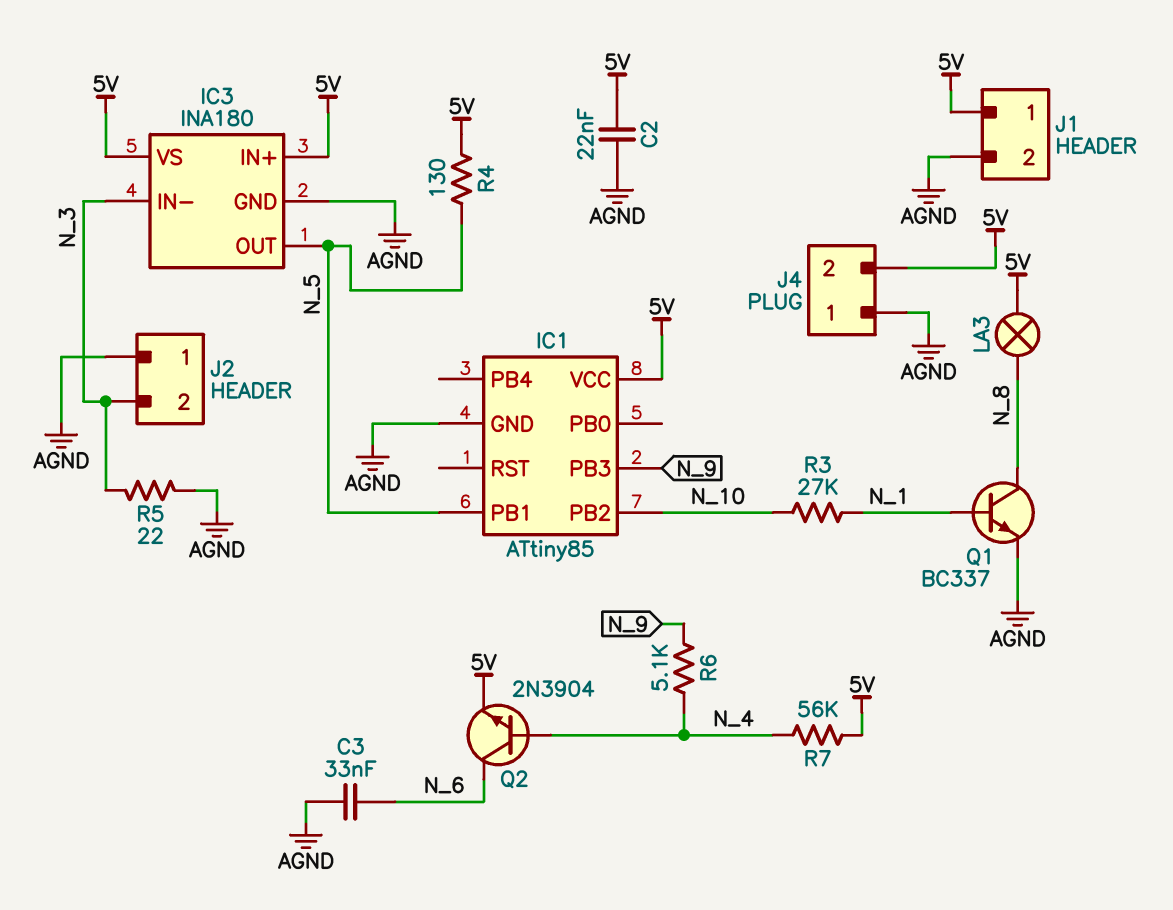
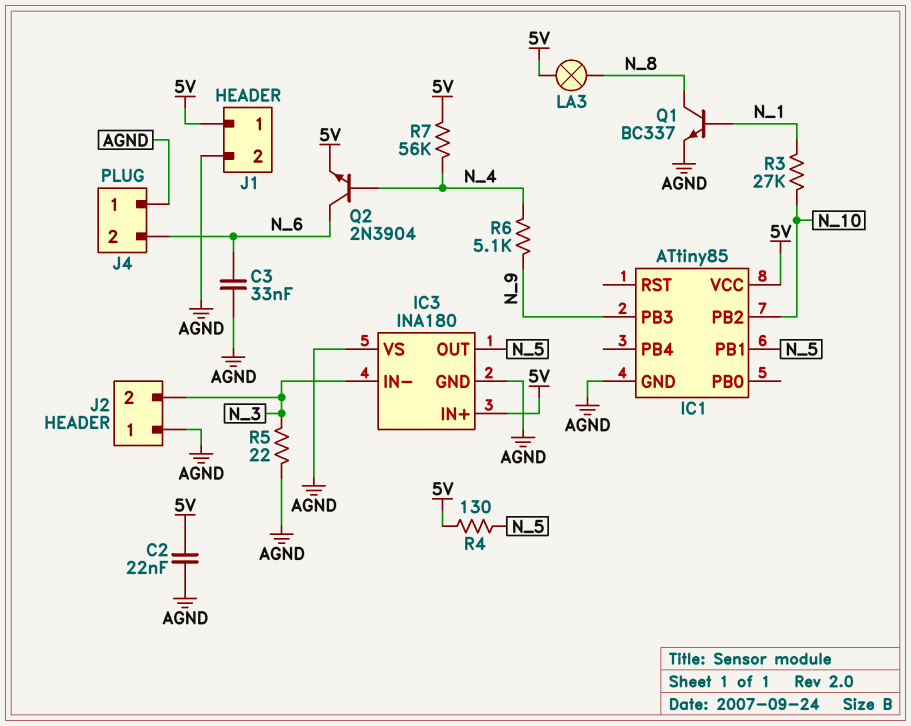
IC3 pin VS: 5V -> AGND
J4 pin 2: 5V -> N_6

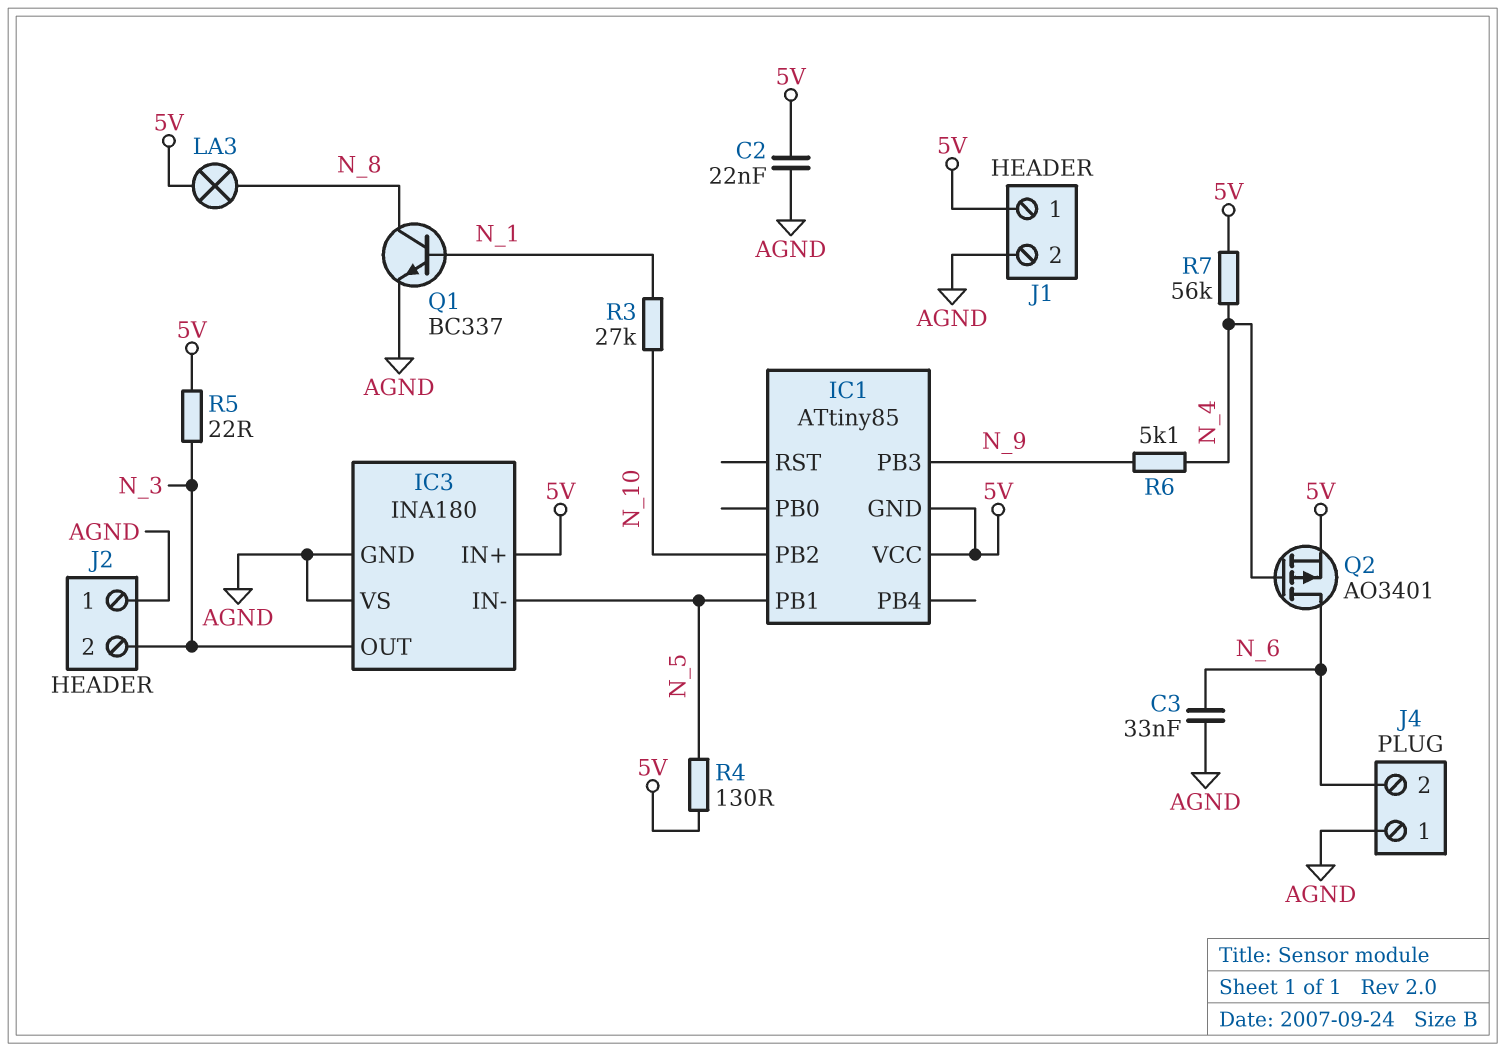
IC1 pin GND: AGND -> 5V
IC3 pin IN-: N_3 -> N_5
IC3 pin OUT: N_5 -> N_3
Q2: NPN 2N3904 (B N_4, C N_6, E 5V) -> PMOS AO3401 (G N_4, D N_6, S 5V)
R5: 22 (AGND, N_3) -> 22 (5V, N_3)

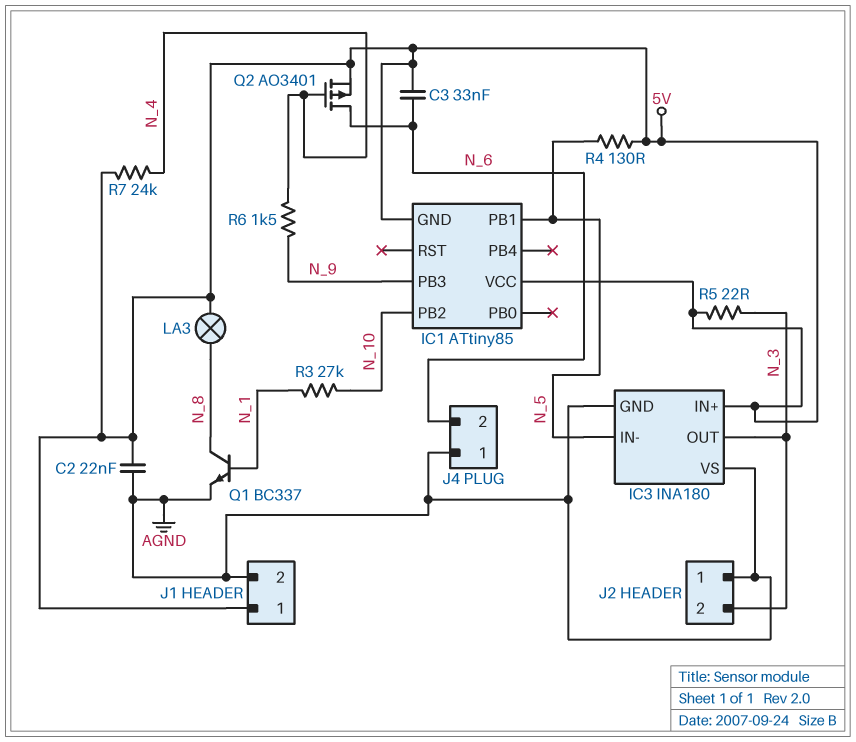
C3: 33nF (AGND, N_6) -> 33nF (5V, N_6)
R6: 5.1k (N_4, N_9) -> 1.5k (N_4, N_9)
R7: 56k (5V, N_4) -> 24k (5V, N_4)

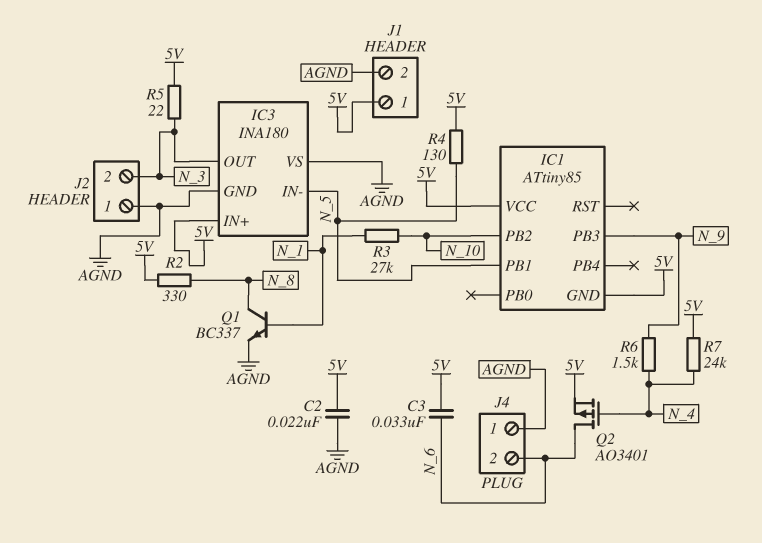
LA3: lamp (5V, N_8) -> none
R2: none -> 330 (5V, N_8)

